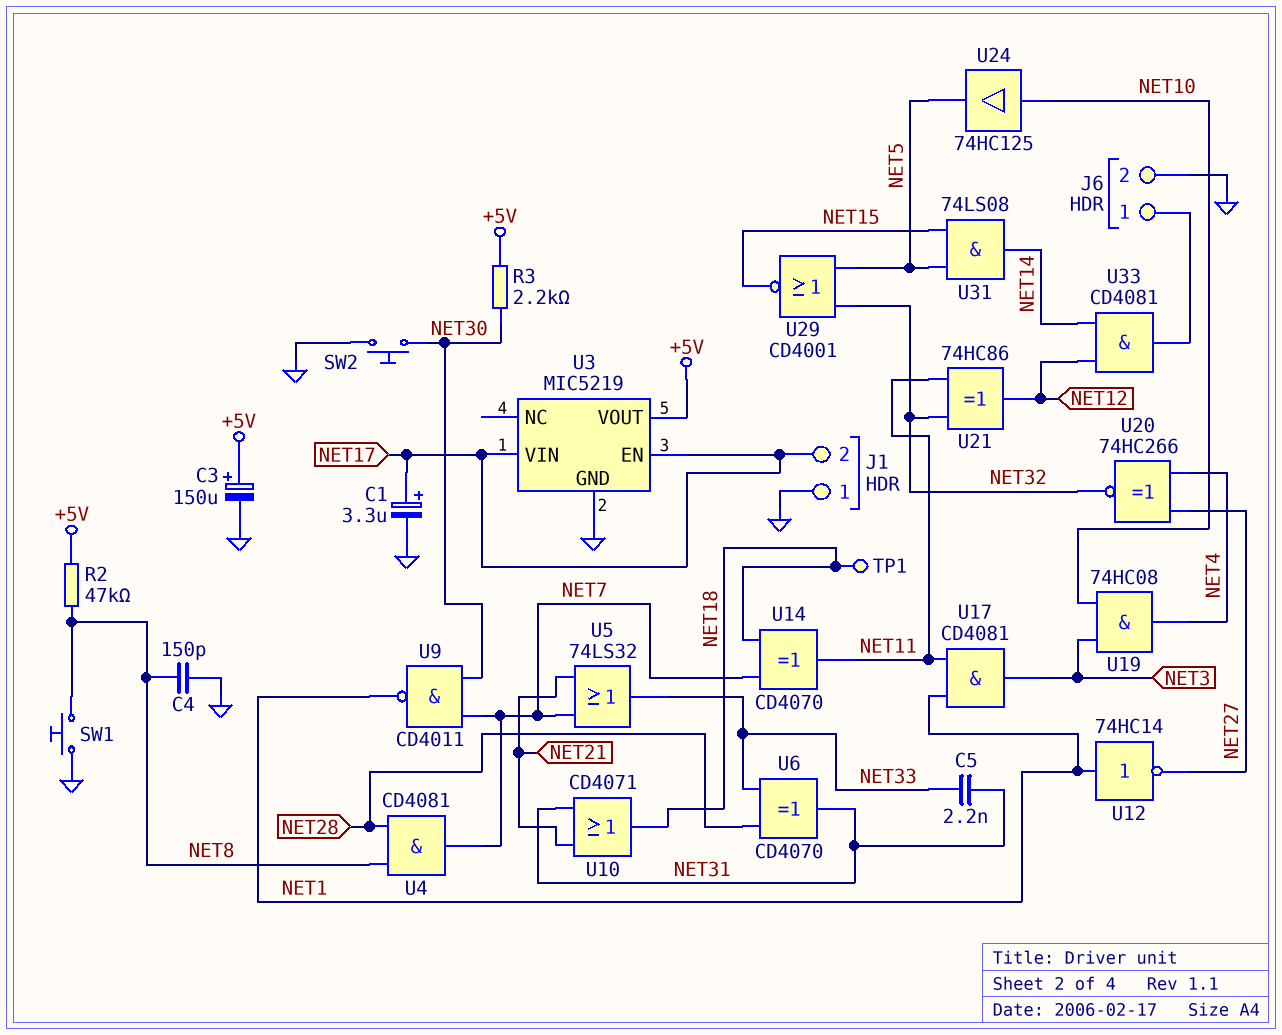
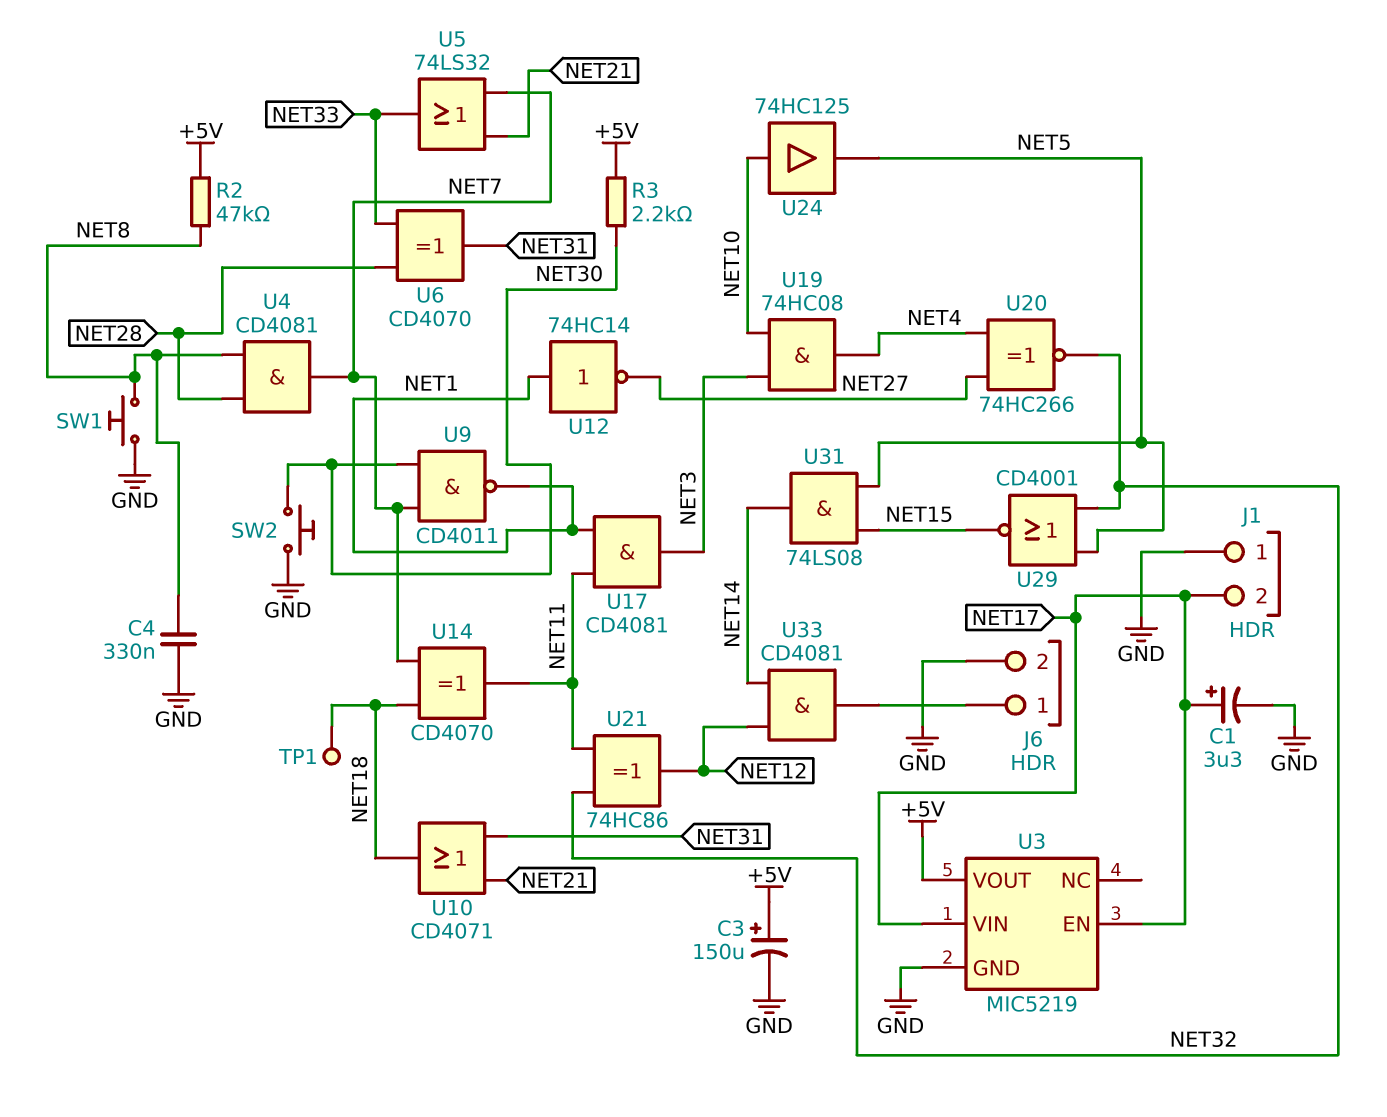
C4: 150pF (GND, NET8) -> 330nF (GND, NET8)
C5: 2.2nF (NET31, NET33) -> none

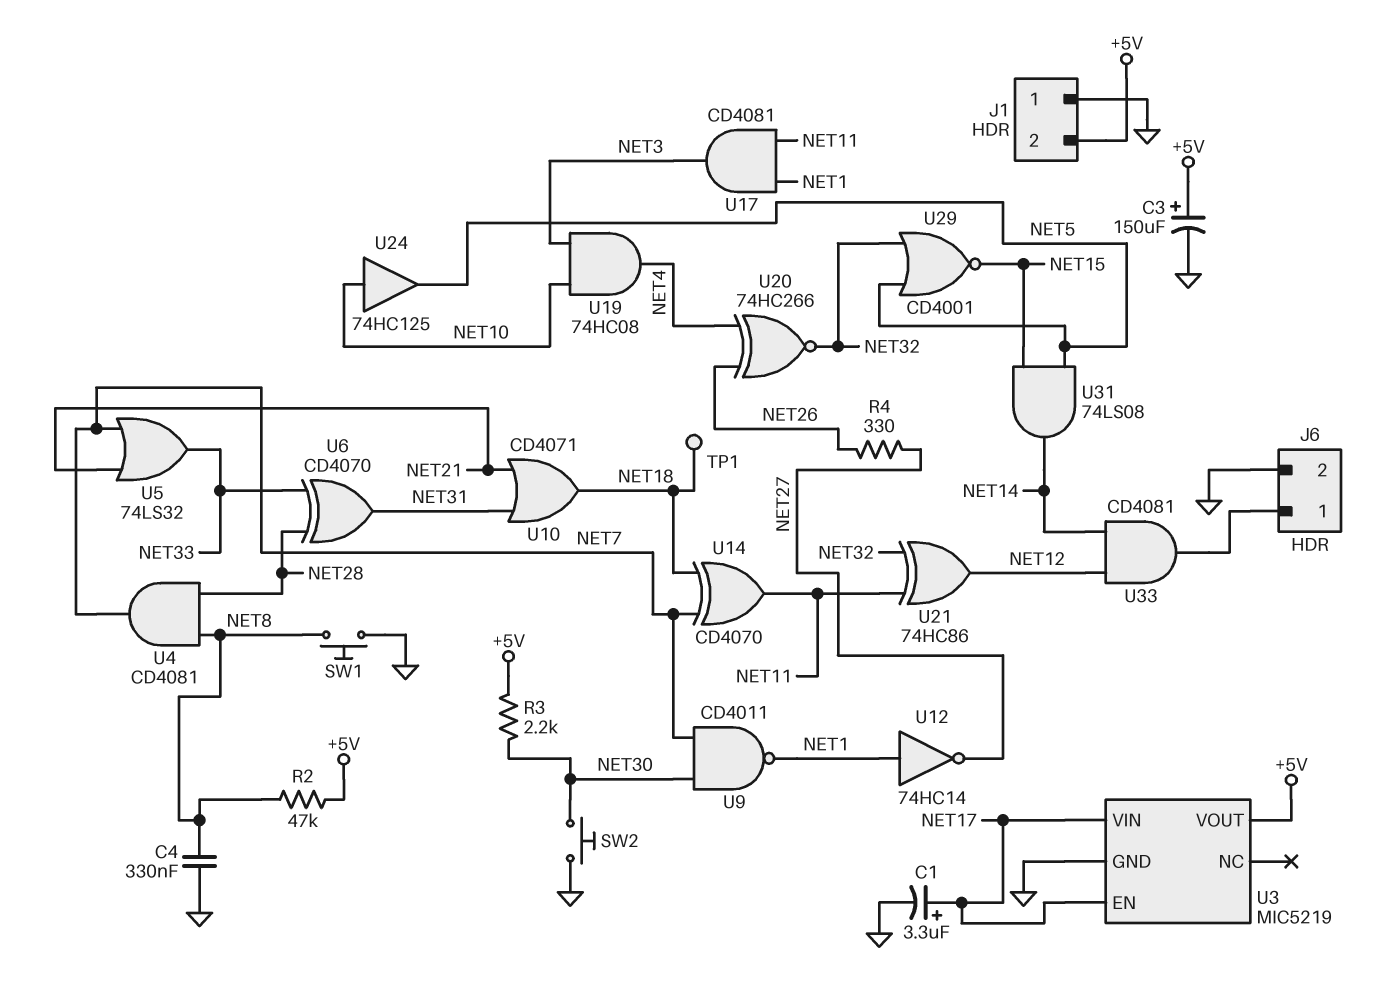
J1 pin 2: NET17 -> +5V
R4: none -> 330 (NET26, NET27)
U20: XNOR 74HC266 (in NET4, in NET27, out NET32) -> XNOR 74HC266 (in NET4, in NET26, out NET32)

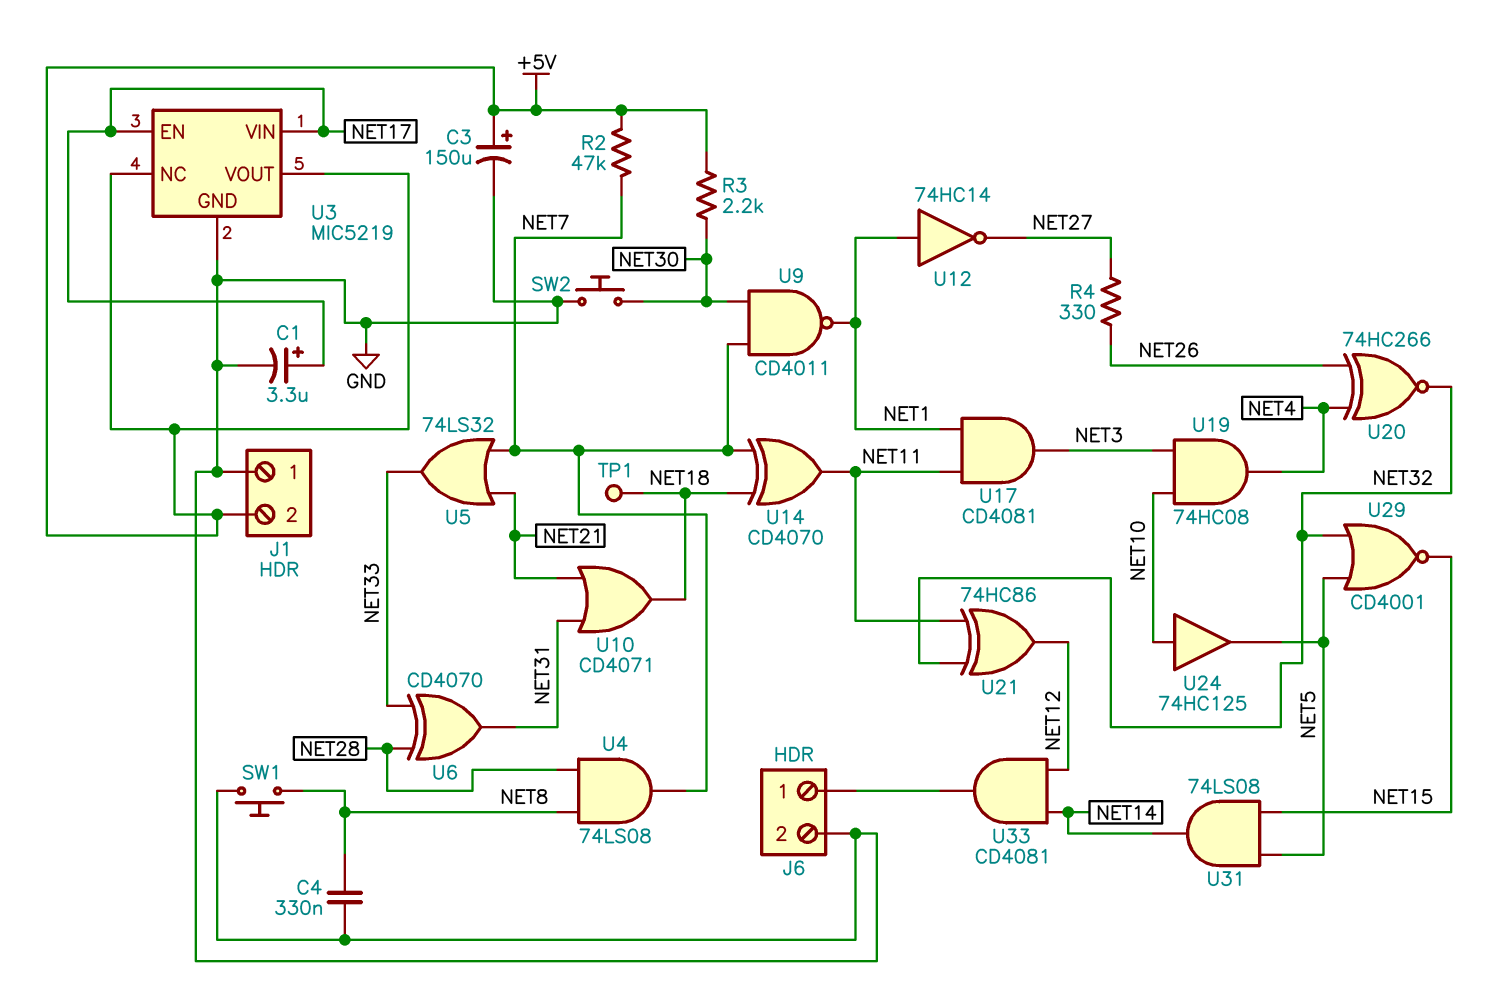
R2: 47k (+5V, NET8) -> 47k (+5V, NET7)
U3 pin NC: none -> +5V
U4: AND CD4081 (in NET8, in NET28, out NET7) -> AND 74LS08 (in NET8, in NET28, out NET7)

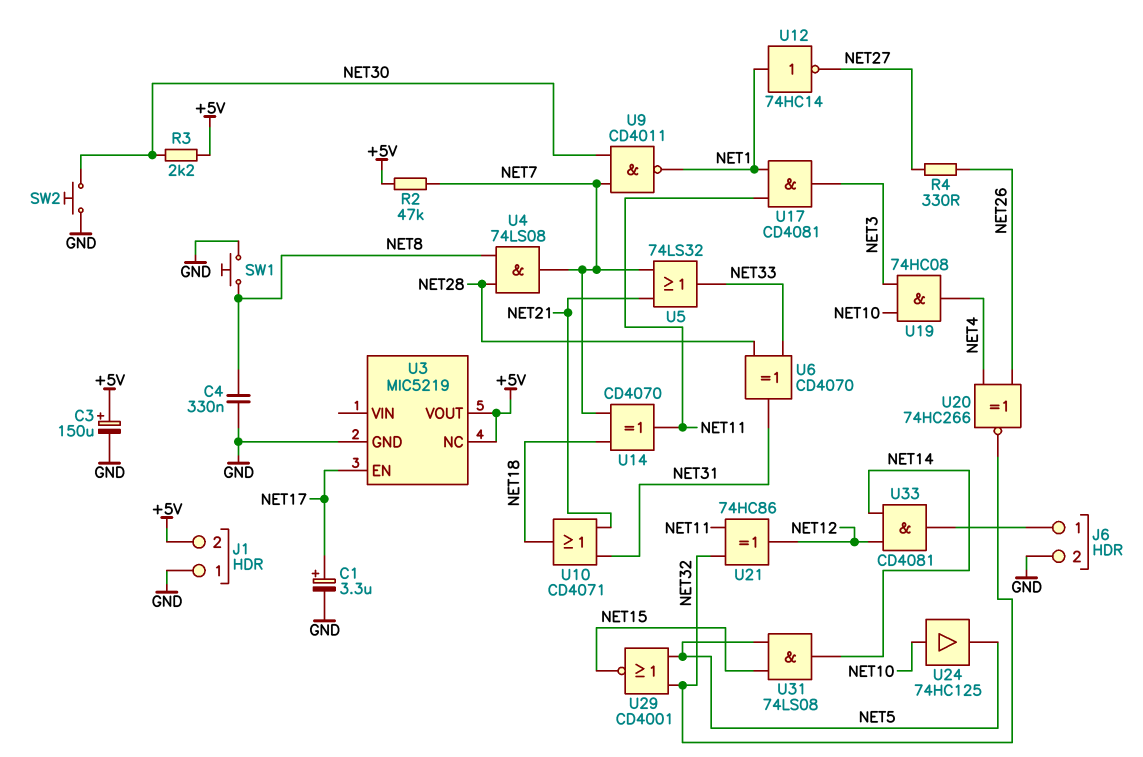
TP1: test point (NET18) -> none
U3 pin VIN: NET17 -> none

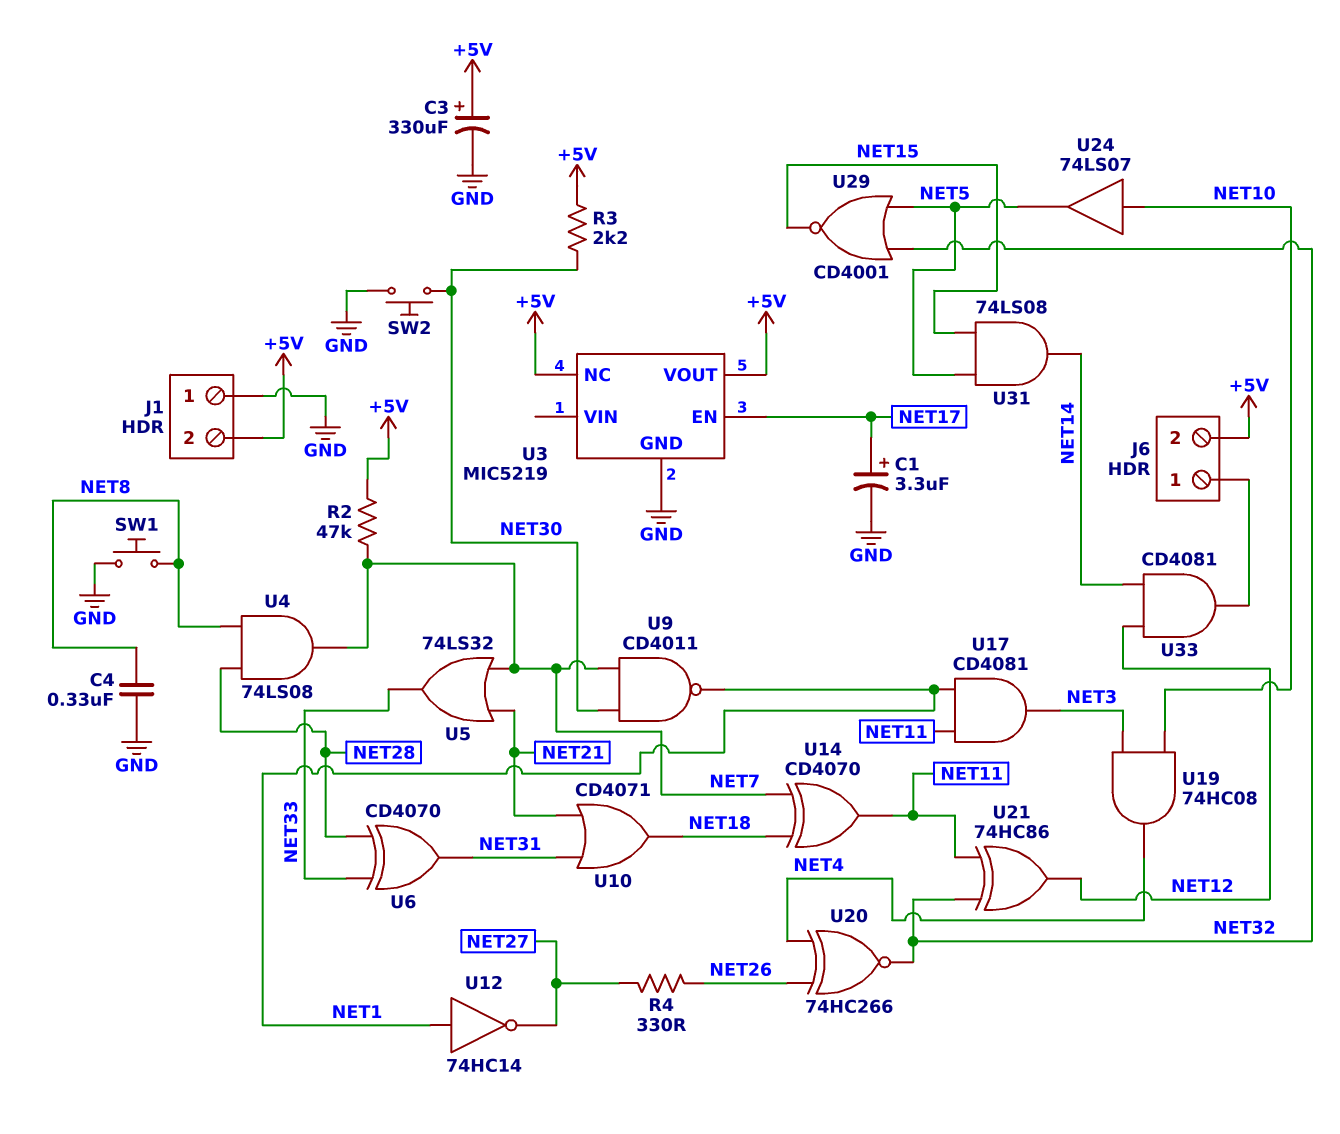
C3: 150uF (plus +5V, minus GND) -> 330uF (plus +5V, minus GND)
J6 pin 2: GND -> +5V
U24: buffer 74HC125 (in NET10, out NET5) -> buffer 74LS07 (in NET10, out NET5)

